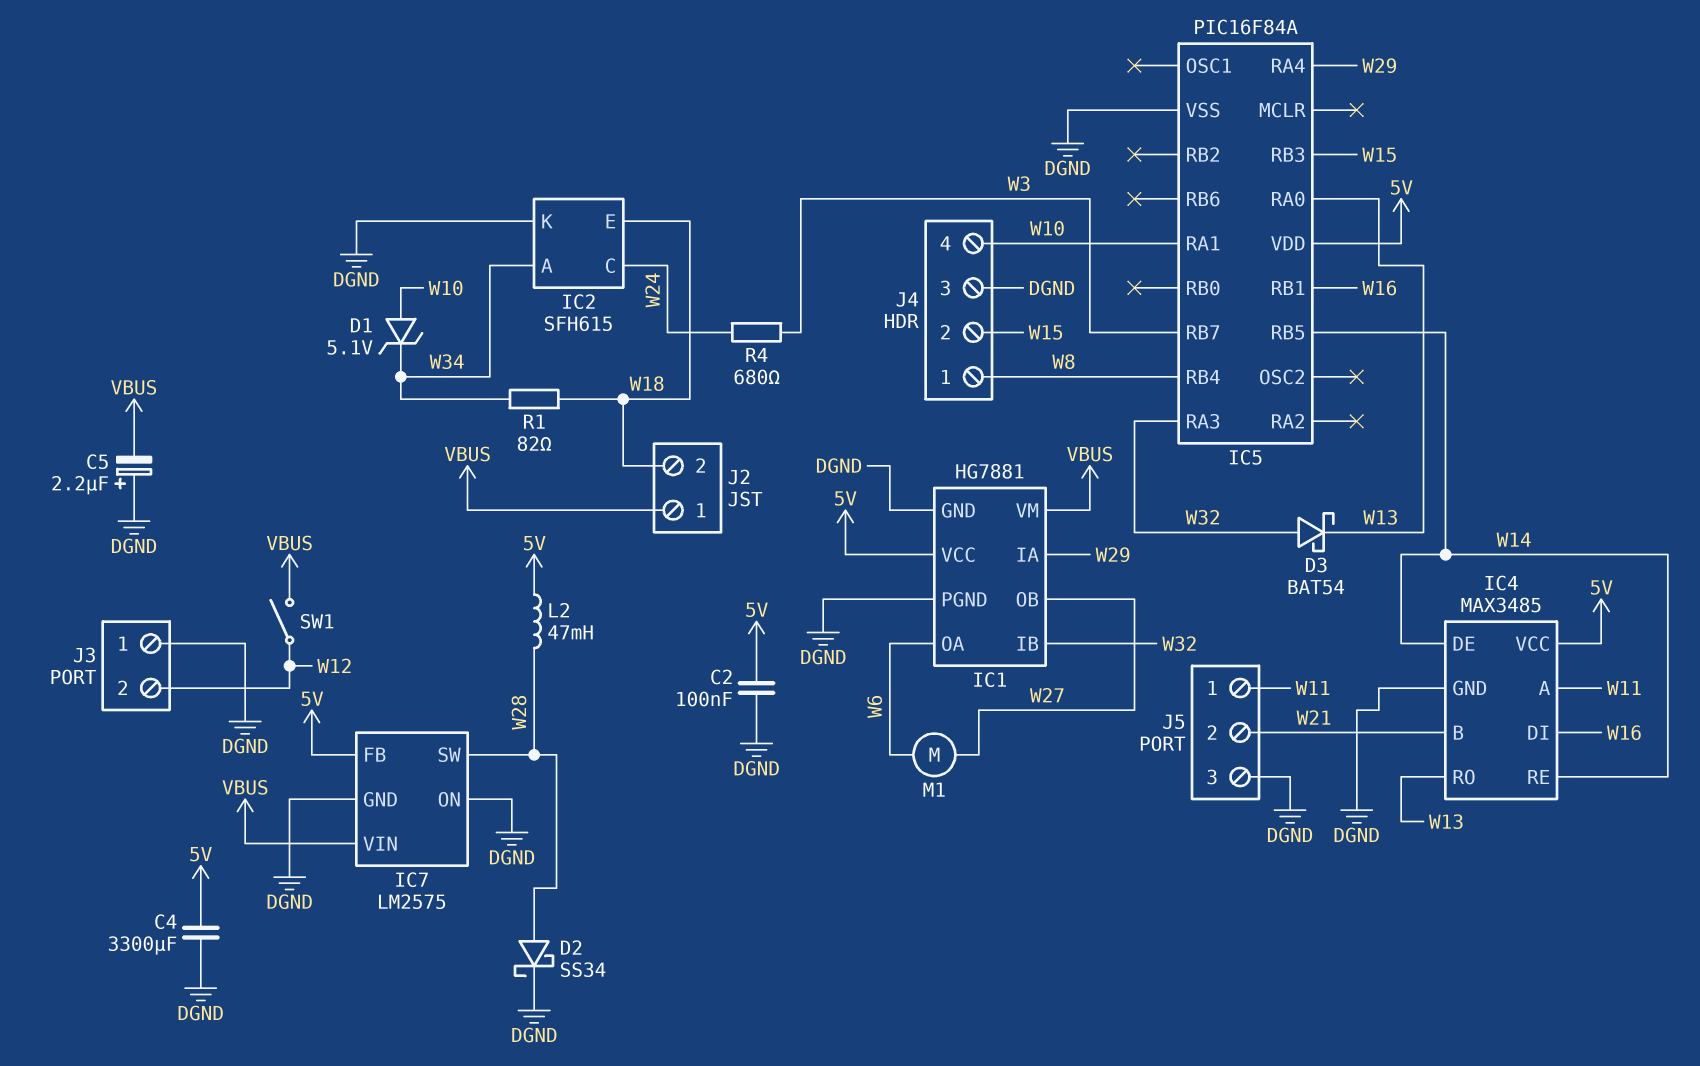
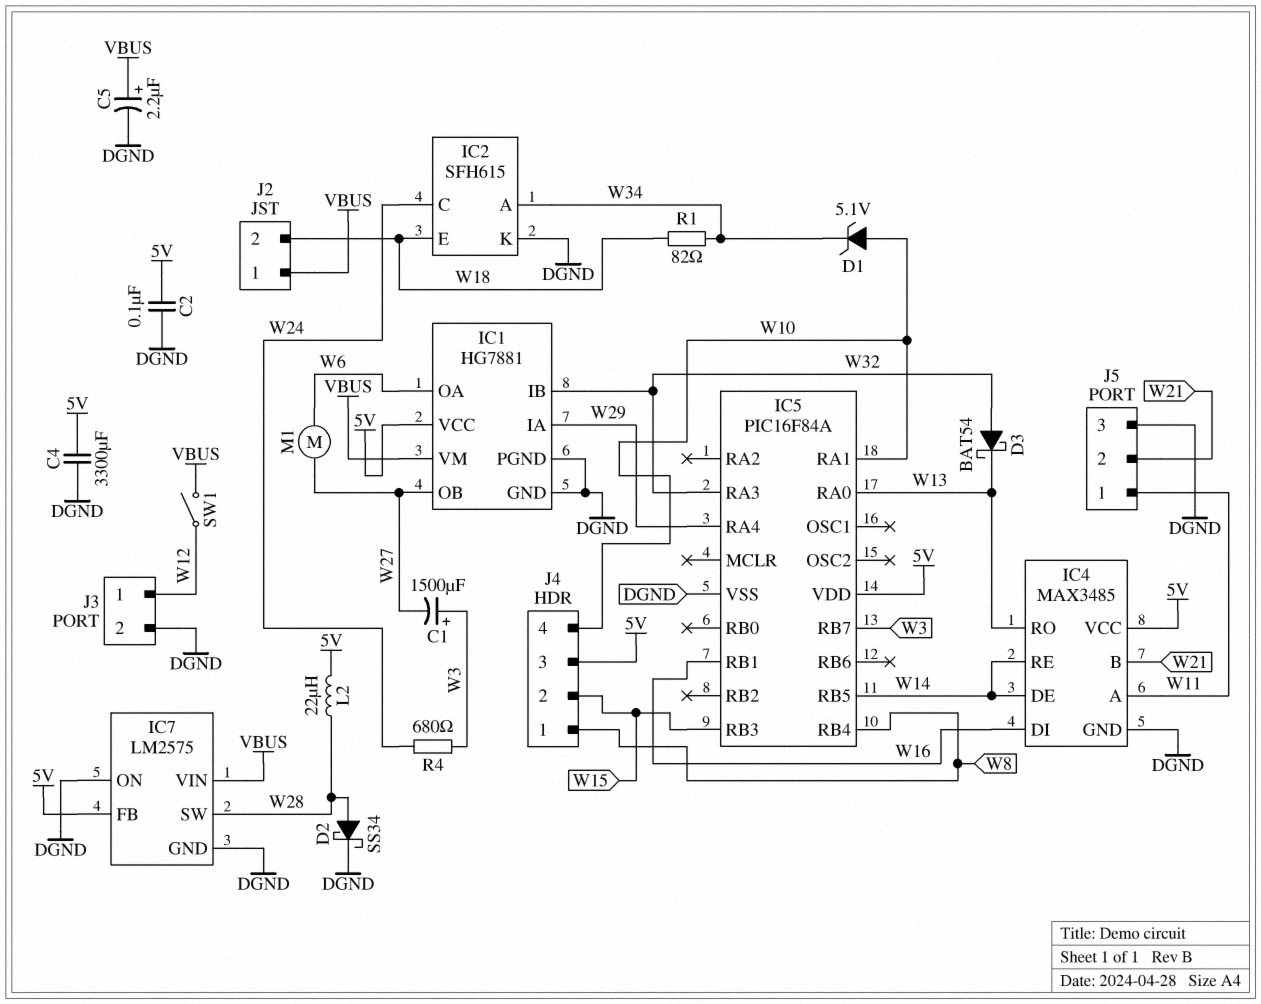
C1: none -> 1500uF (plus W3, minus W27)
C5: 2.2uF (plus DGND, minus VBUS) -> 2.2uF (plus VBUS, minus DGND)
J3 pin 1: DGND -> W12
J3 pin 2: W12 -> DGND
J4 pin 3: DGND -> 5V
L2: 47mH (5V, W28) -> 22uH (5V, W28)

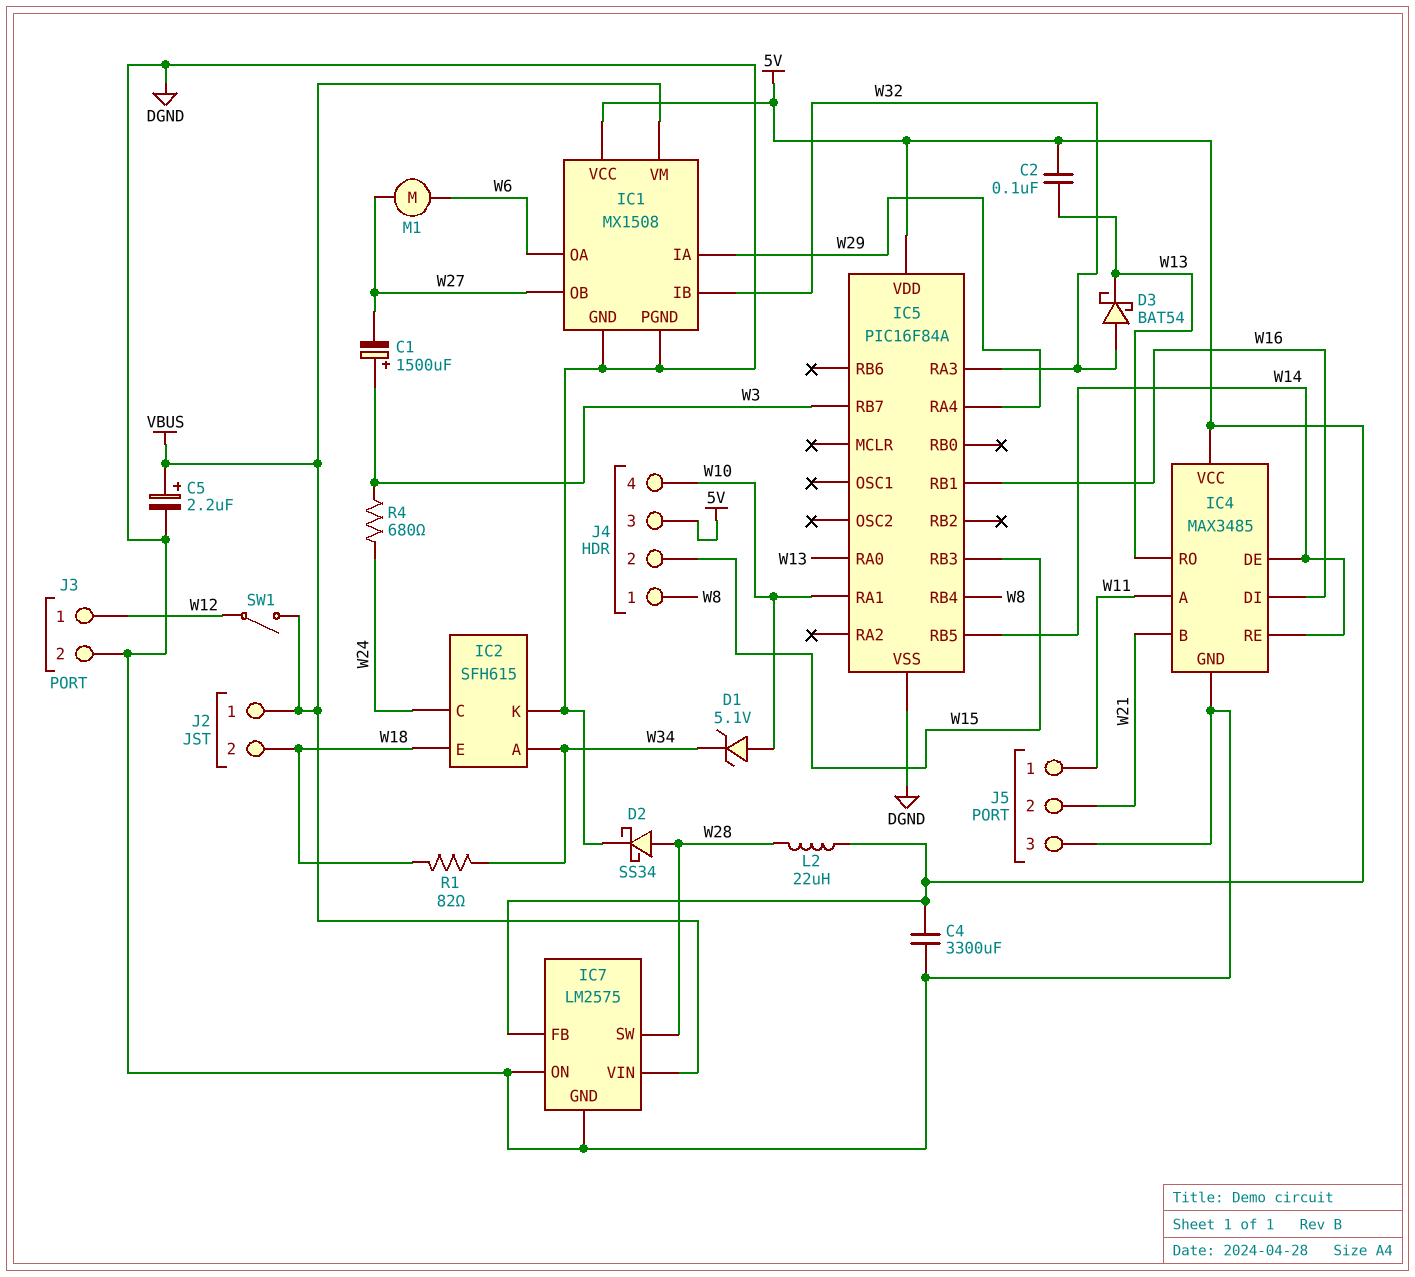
C2: 100nF (5V, DGND) -> 100nF (5V, W13)
IC1: HG7881 -> MX1508

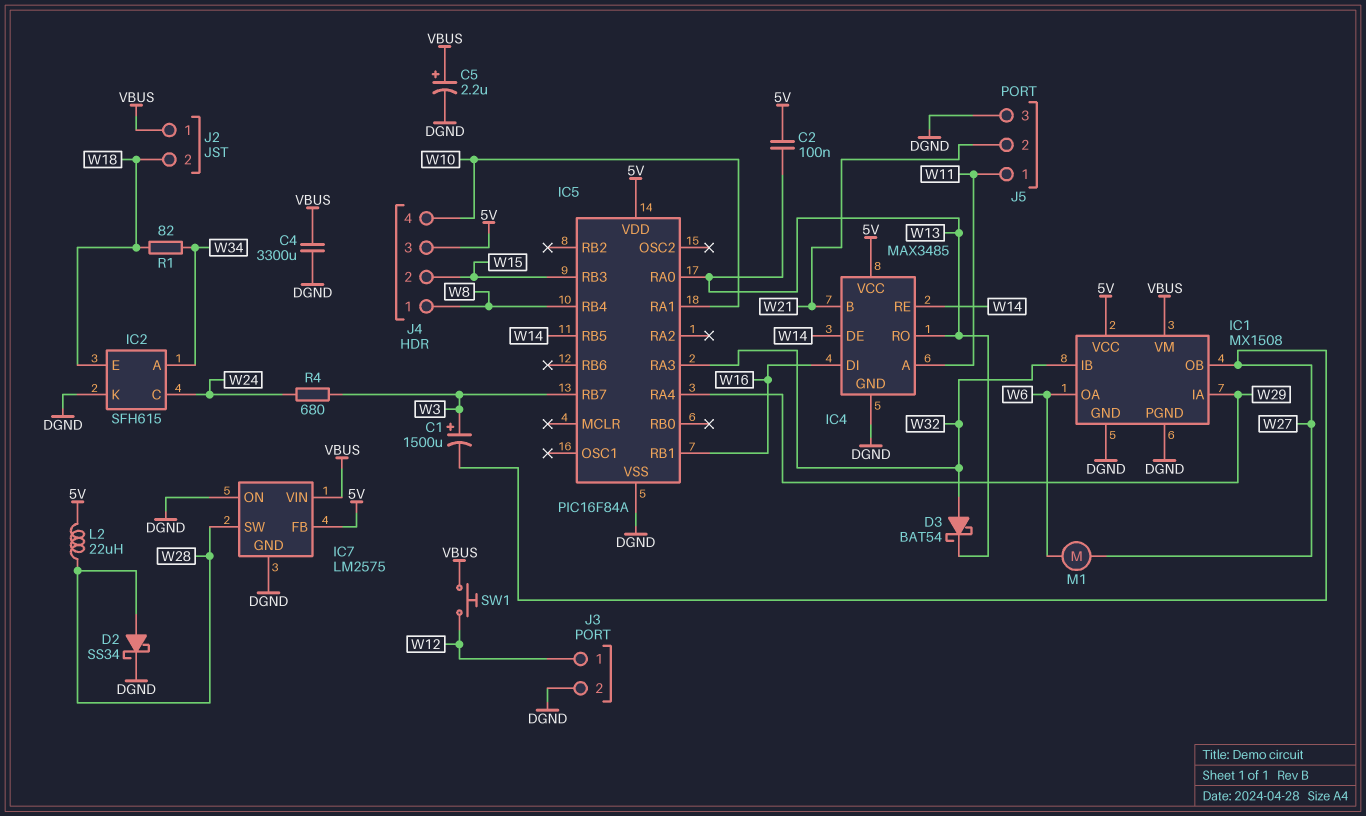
C4: 3300uF (5V, DGND) -> 3300uF (DGND, VBUS)
D1: zener 5.1V (A W10, K W34) -> none
SW1: switch (VBUS, W12) -> button (VBUS, W12)

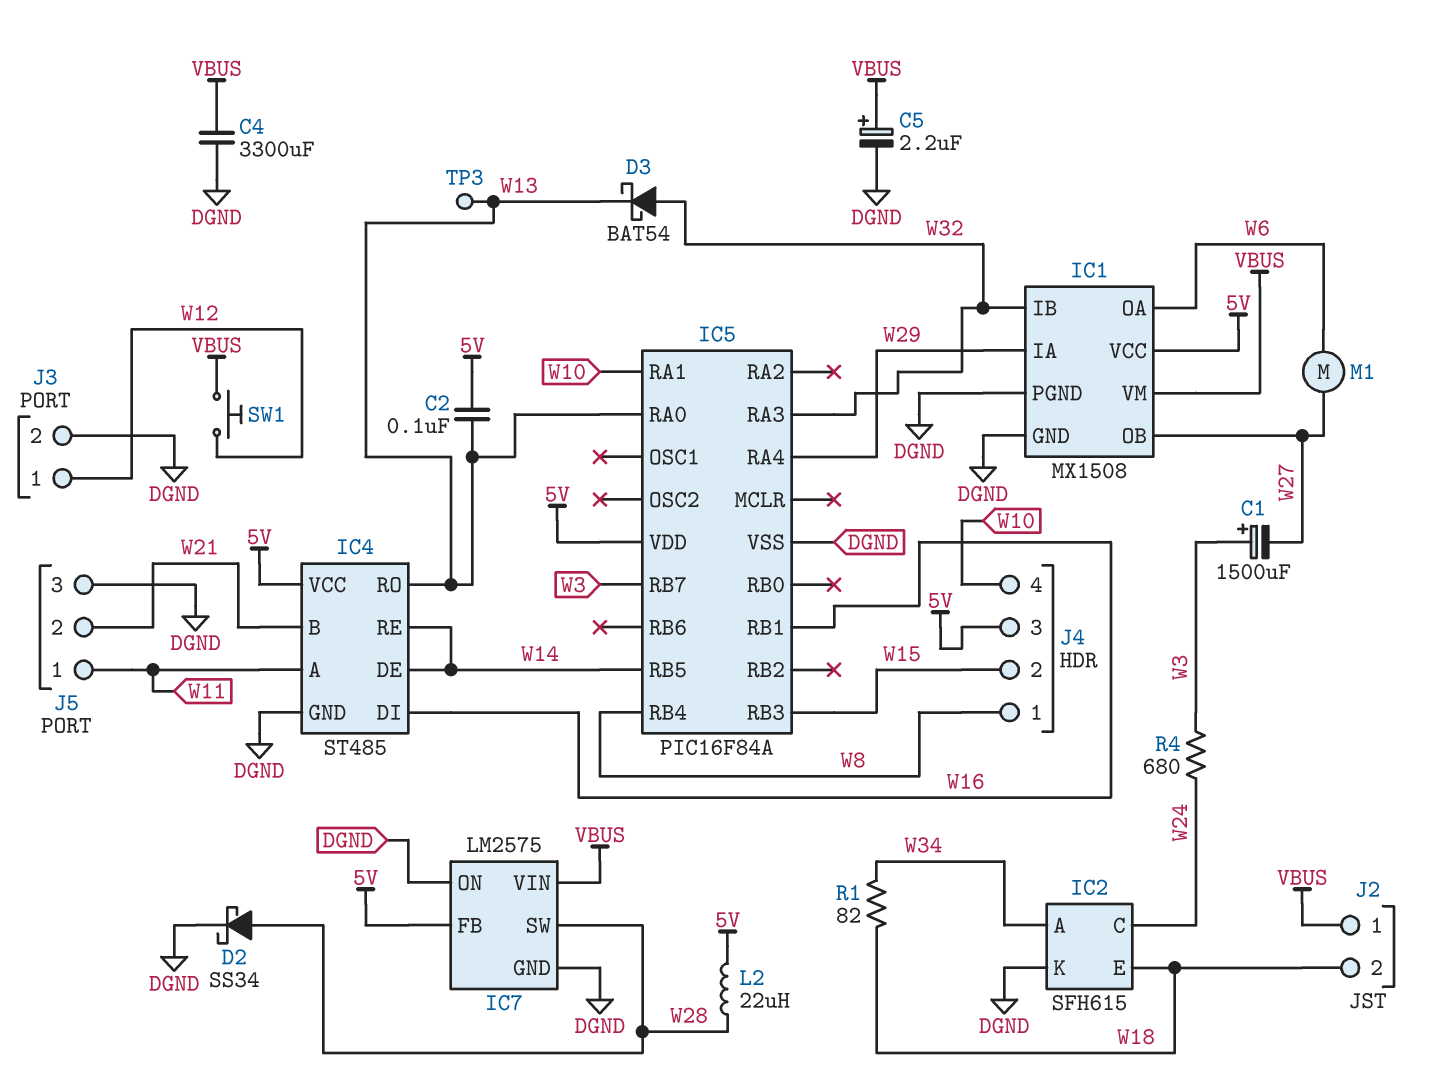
IC4: MAX3485 -> ST485
TP3: none -> test point (W13)

